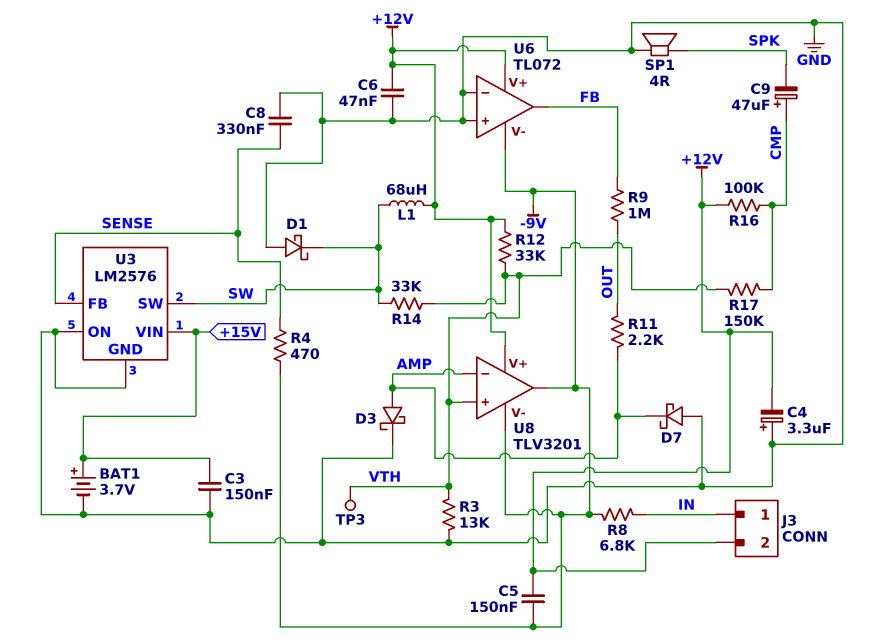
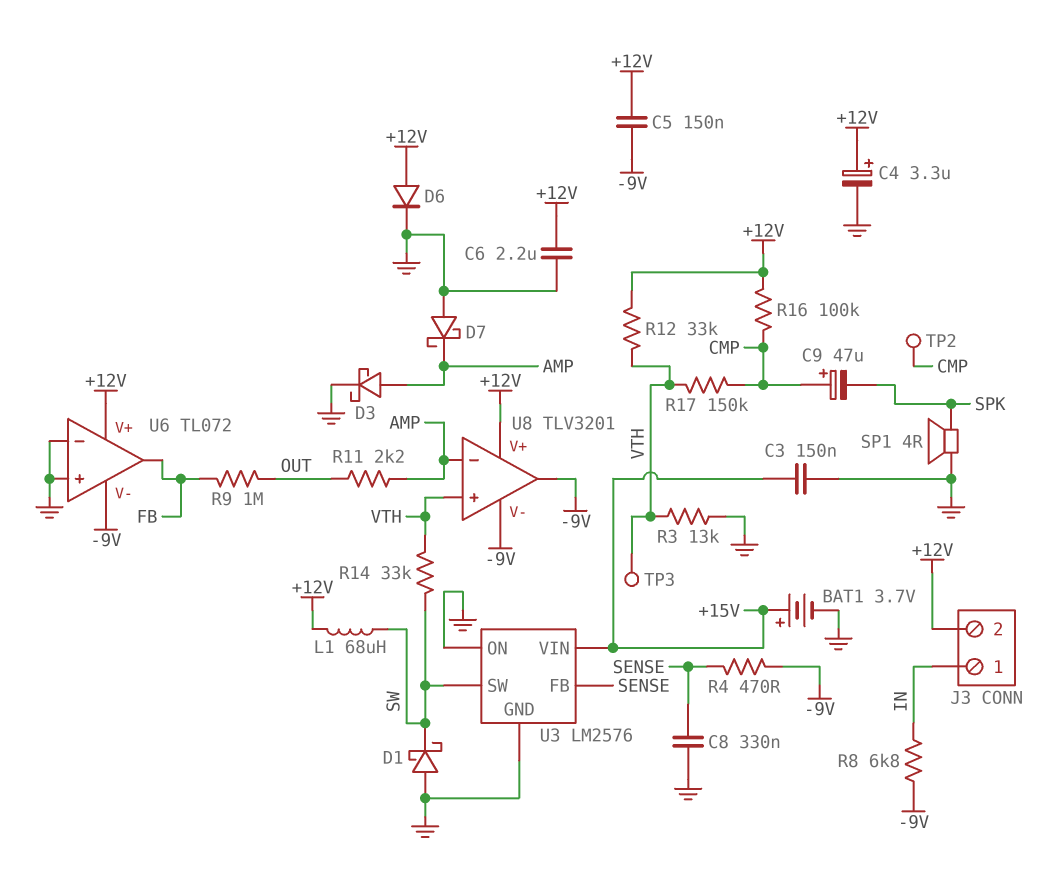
C4: 3.3uF (plus GND, minus +12V) -> 3.3uF (plus +12V, minus GND)
C6: 47nF (+12V, GND) -> 2.2uF (+12V, GND)
D6: none -> diode (A +12V, K GND)
TP2: none -> test point (CMP)

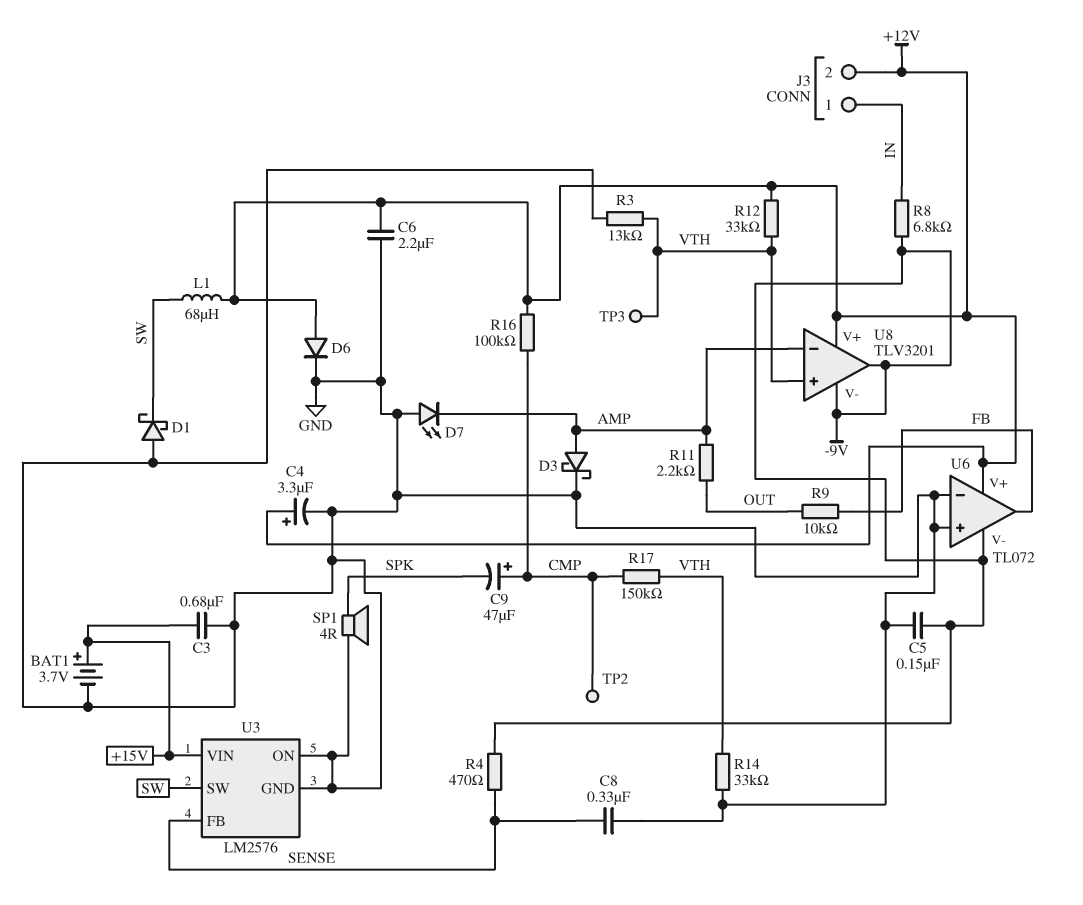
C3: 150nF (+15V, GND) -> 680nF (+15V, GND)
C5: 150nF (+12V, -9V) -> 150nF (-9V, GND)
D7: schottky (A GND, K AMP) -> LED (A GND, K AMP)
R9: 1M (FB, OUT) -> 10k (FB, OUT)
R14: 33k (SW, VTH) -> 33k (GND, VTH)

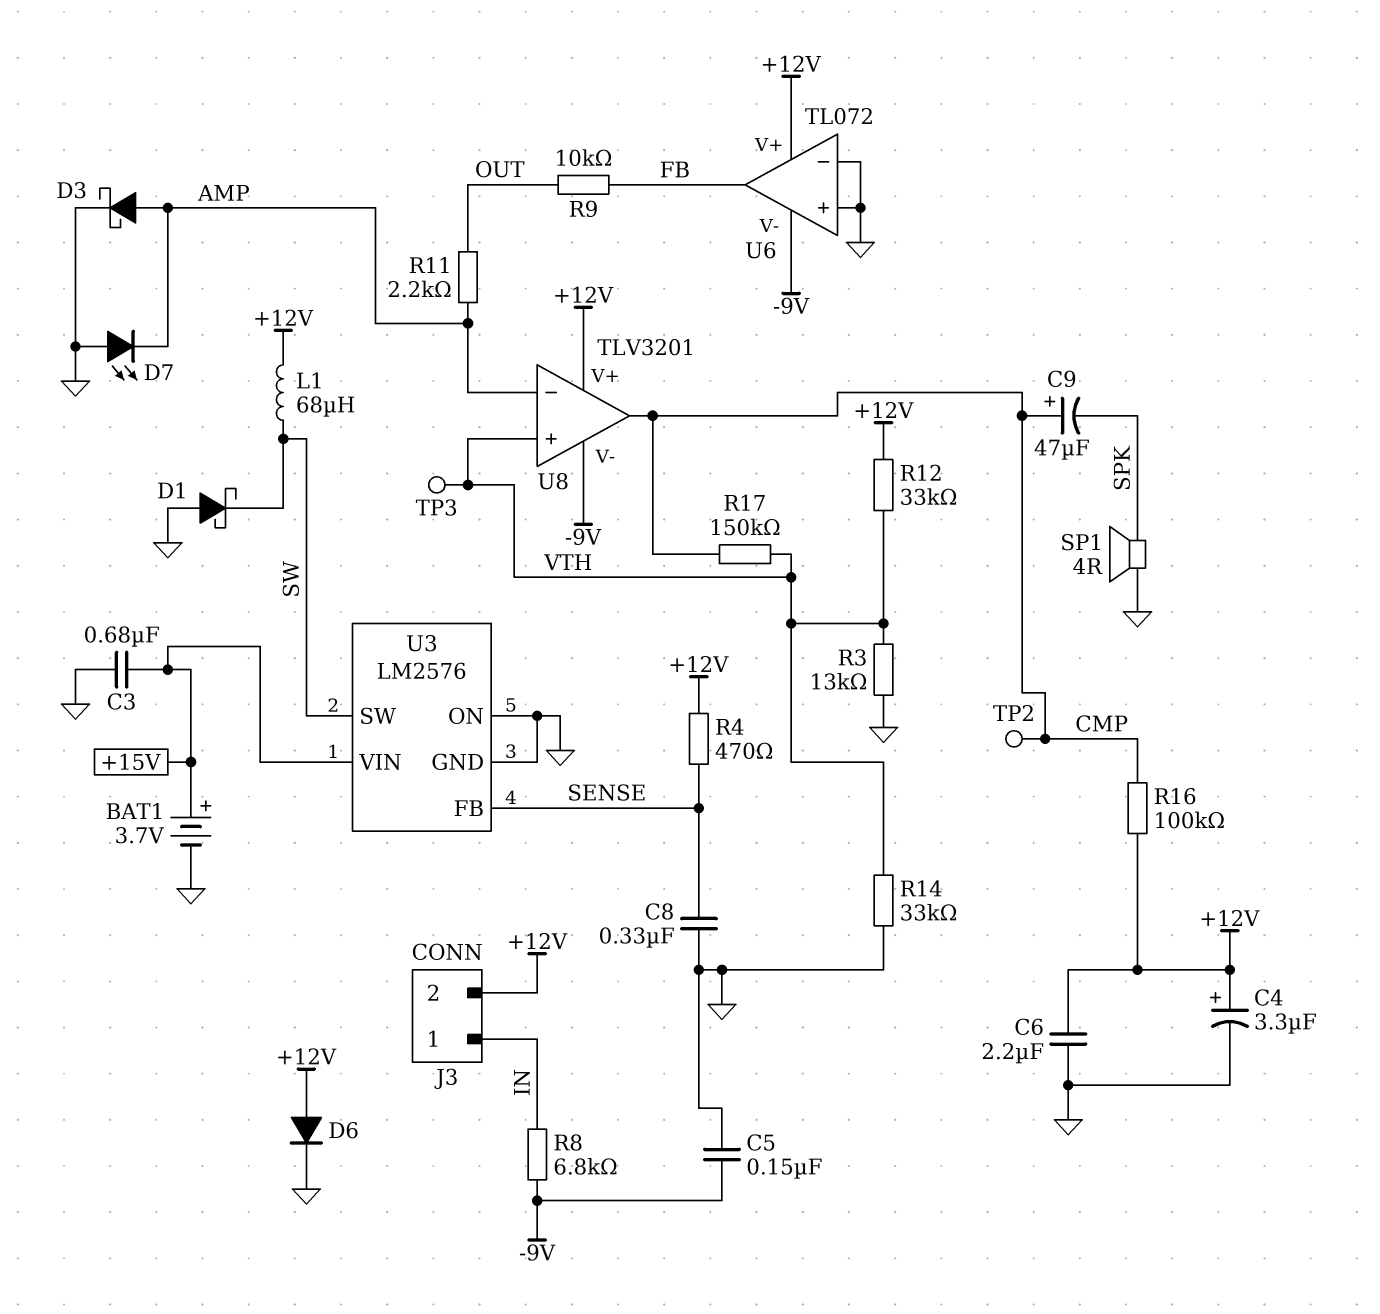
R4: 470 (-9V, SENSE) -> 470 (+12V, SENSE)
U8 pin out: -9V -> CMP

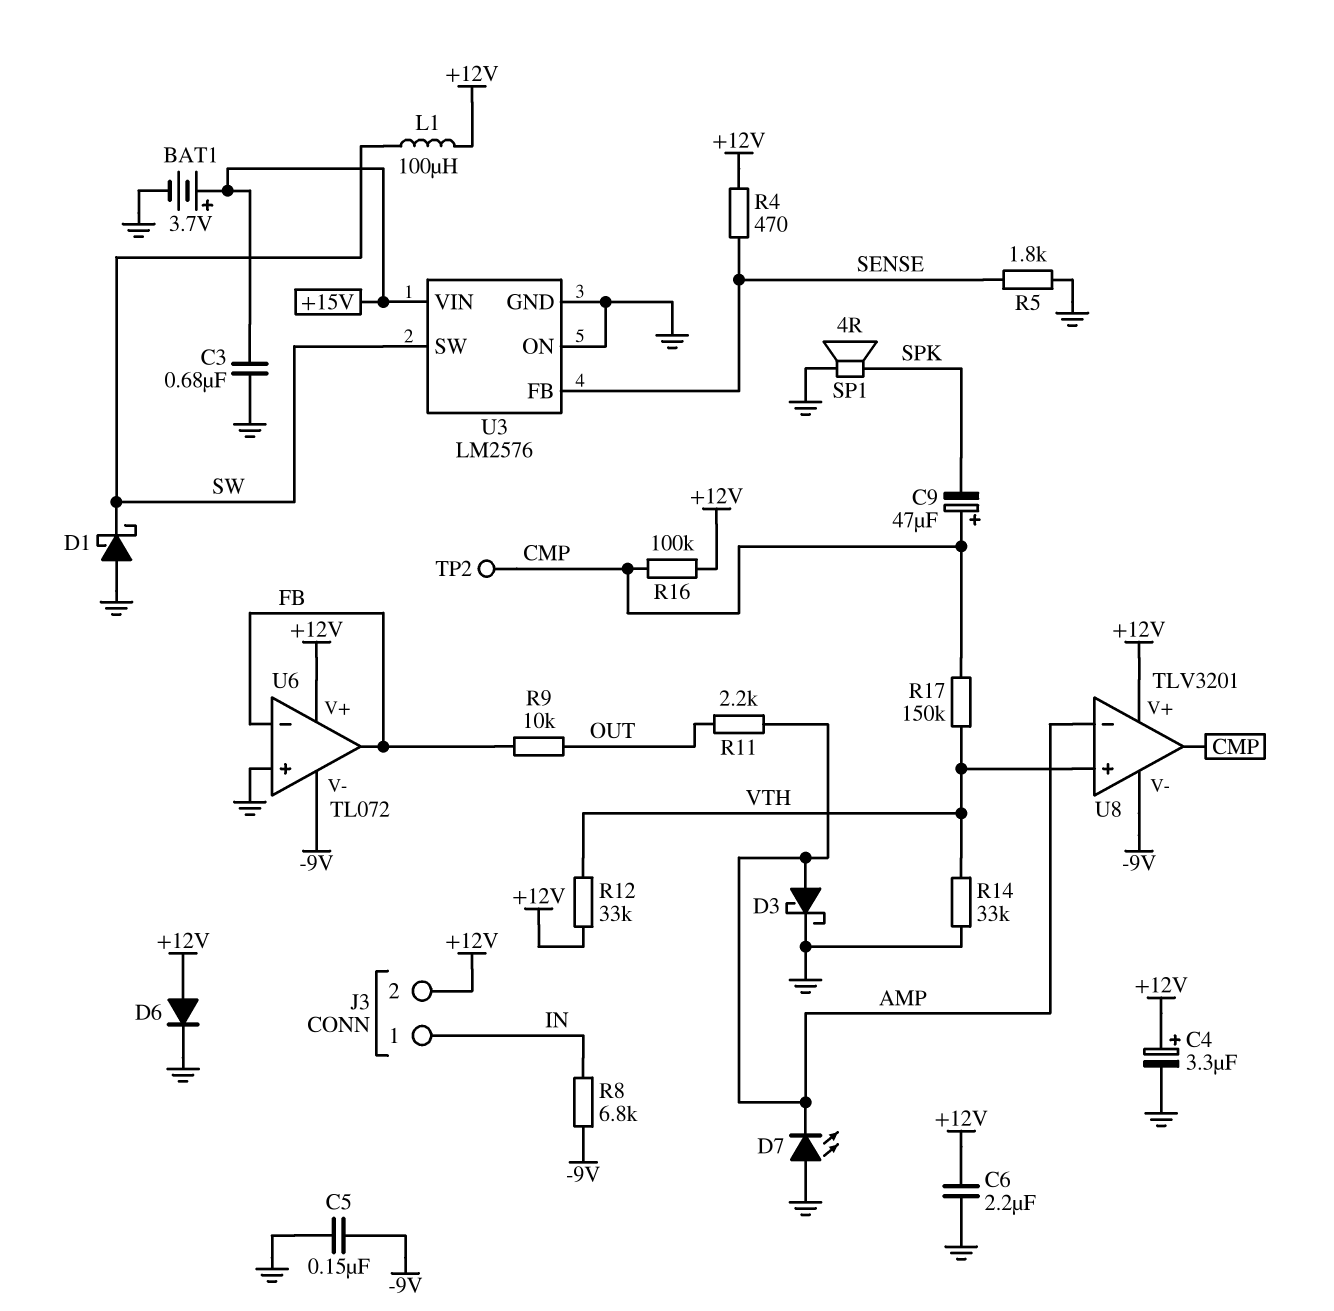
C8: 330nF (GND, SENSE) -> none
L1: 68uH (+12V, SW) -> 100uH (+12V, SW)
R3: 13k (GND, VTH) -> none
R5: none -> 1.8k (GND, SENSE)
TP3: test point (VTH) -> none
U6 pin in-: GND -> FB

